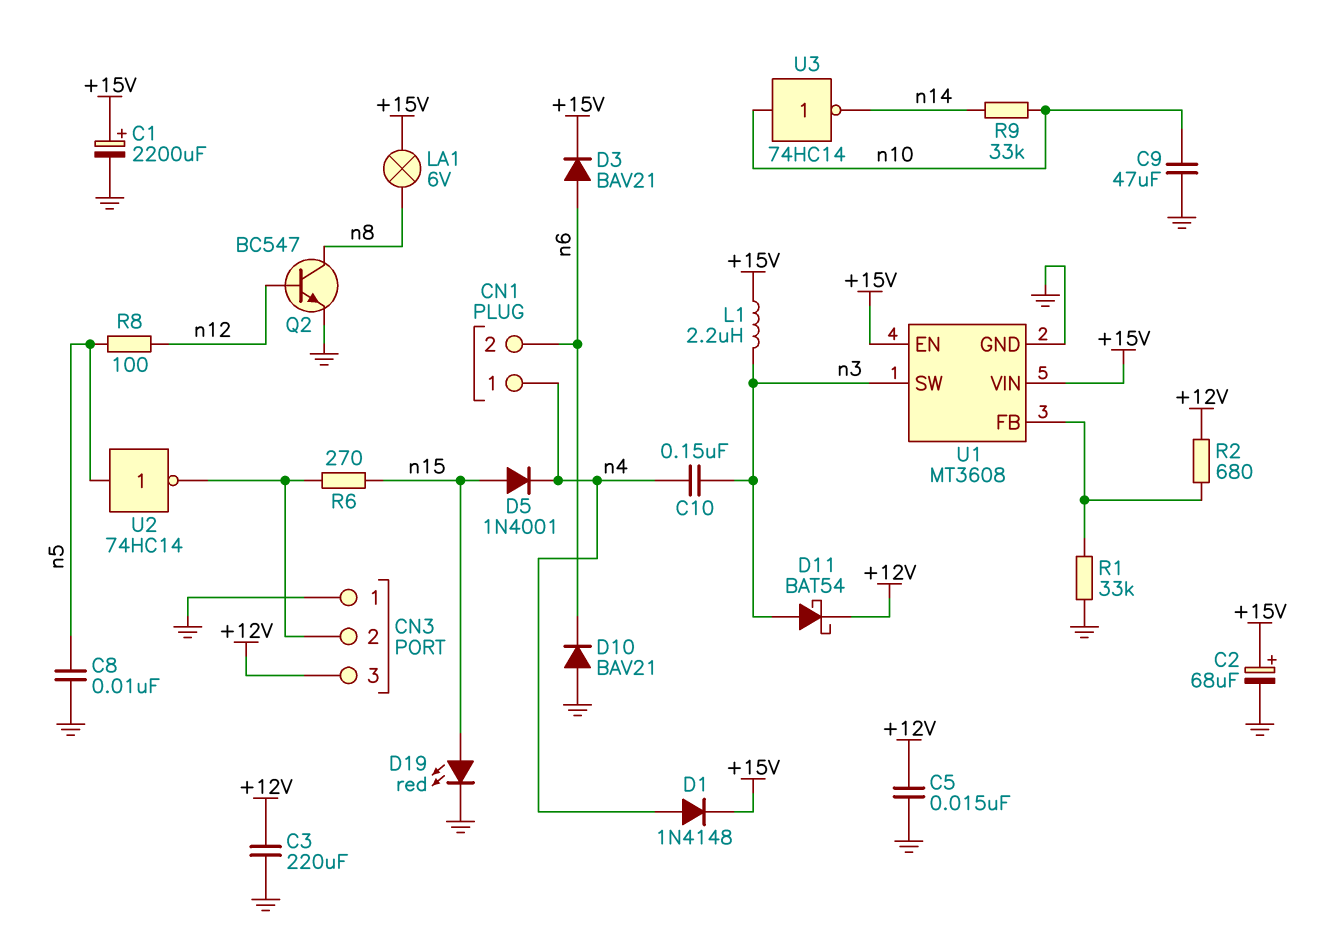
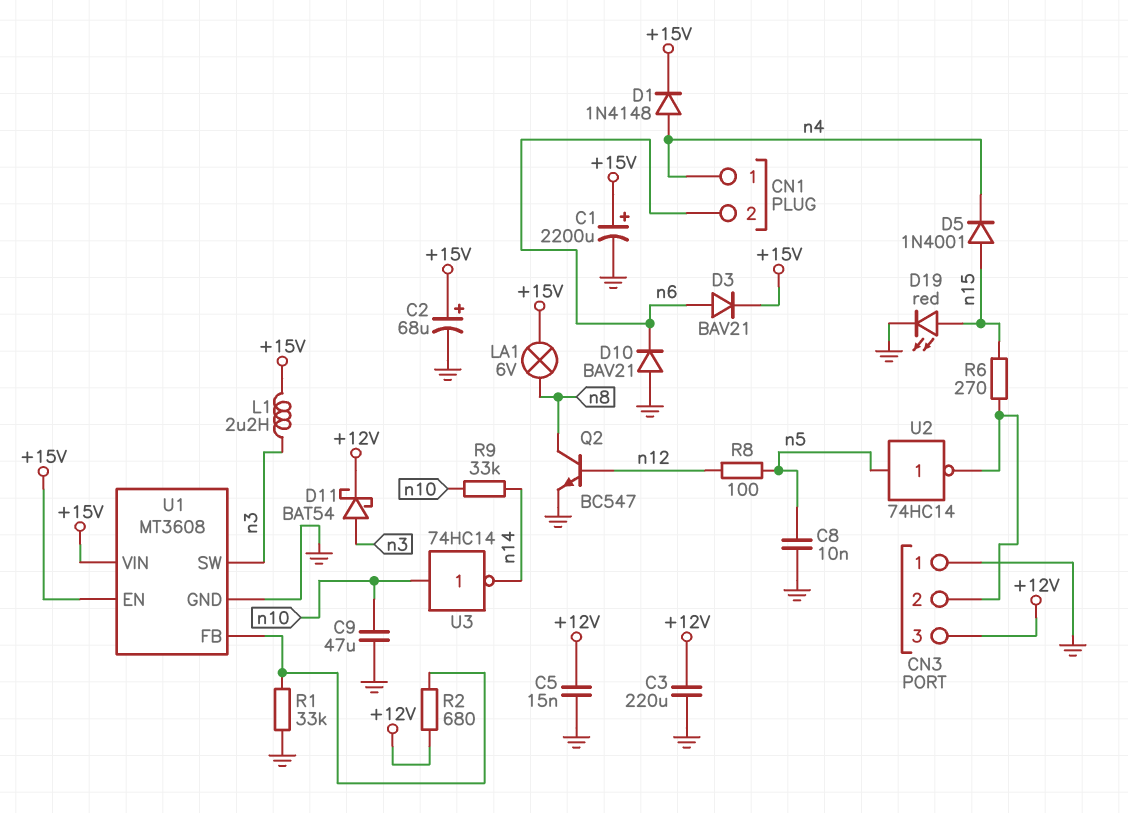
C10: 150nF (n3, n4) -> none

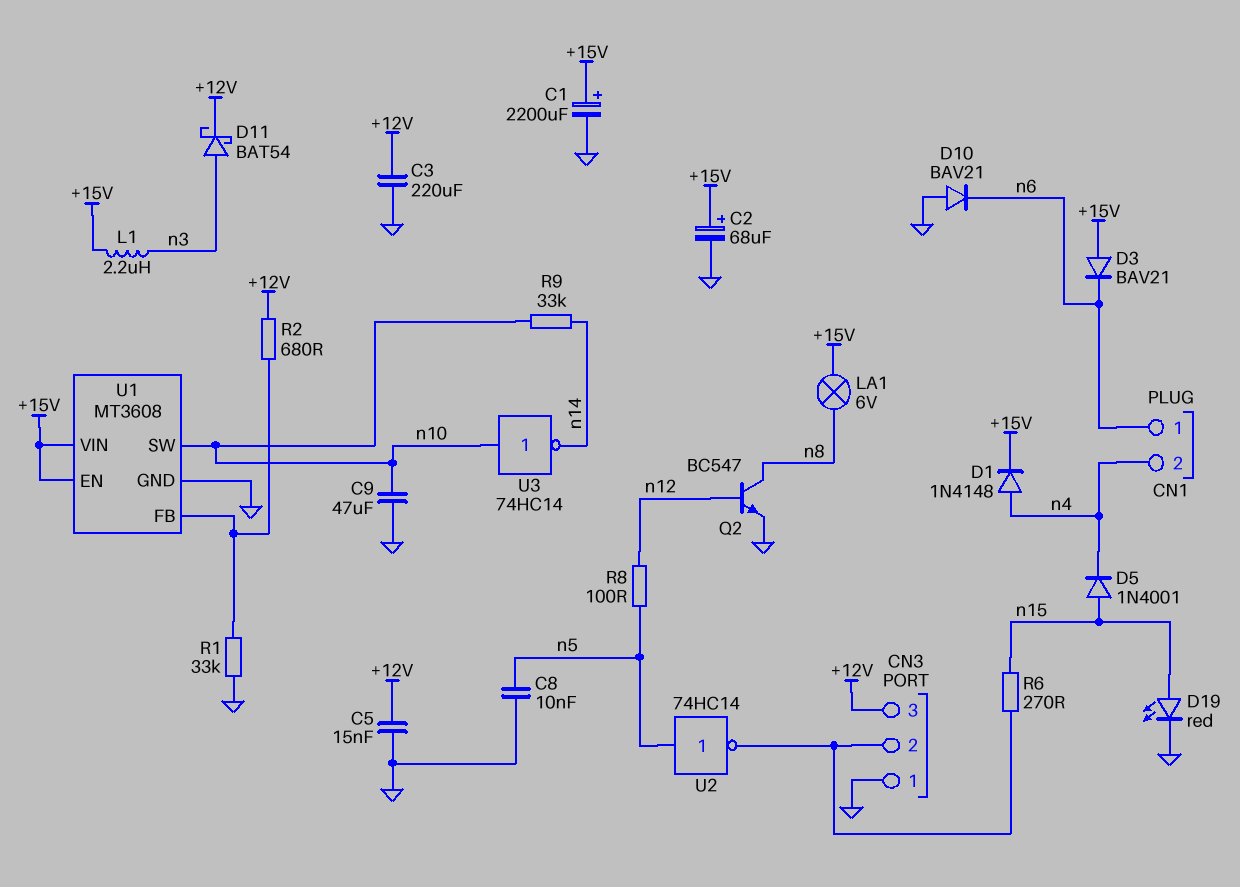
CN1 pin 1: n4 -> n6
CN1 pin 2: n6 -> n4
D3: diode BAV21 (A n6, K +15V) -> diode BAV21 (A +15V, K n6)
U1 pin SW: n3 -> n10

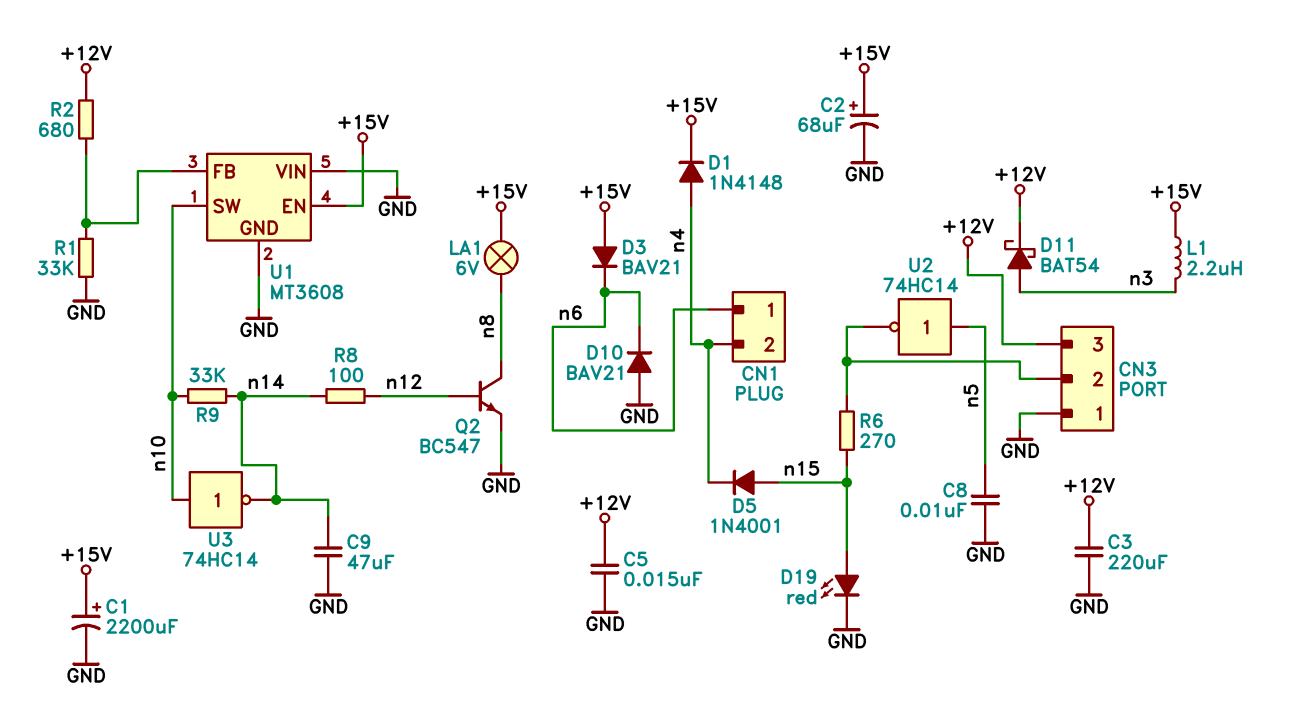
C9: 47uF (GND, n10) -> 47uF (GND, n14)
R8: 100 (n5, n12) -> 100 (n12, n14)
U1 pin VIN: +15V -> GND

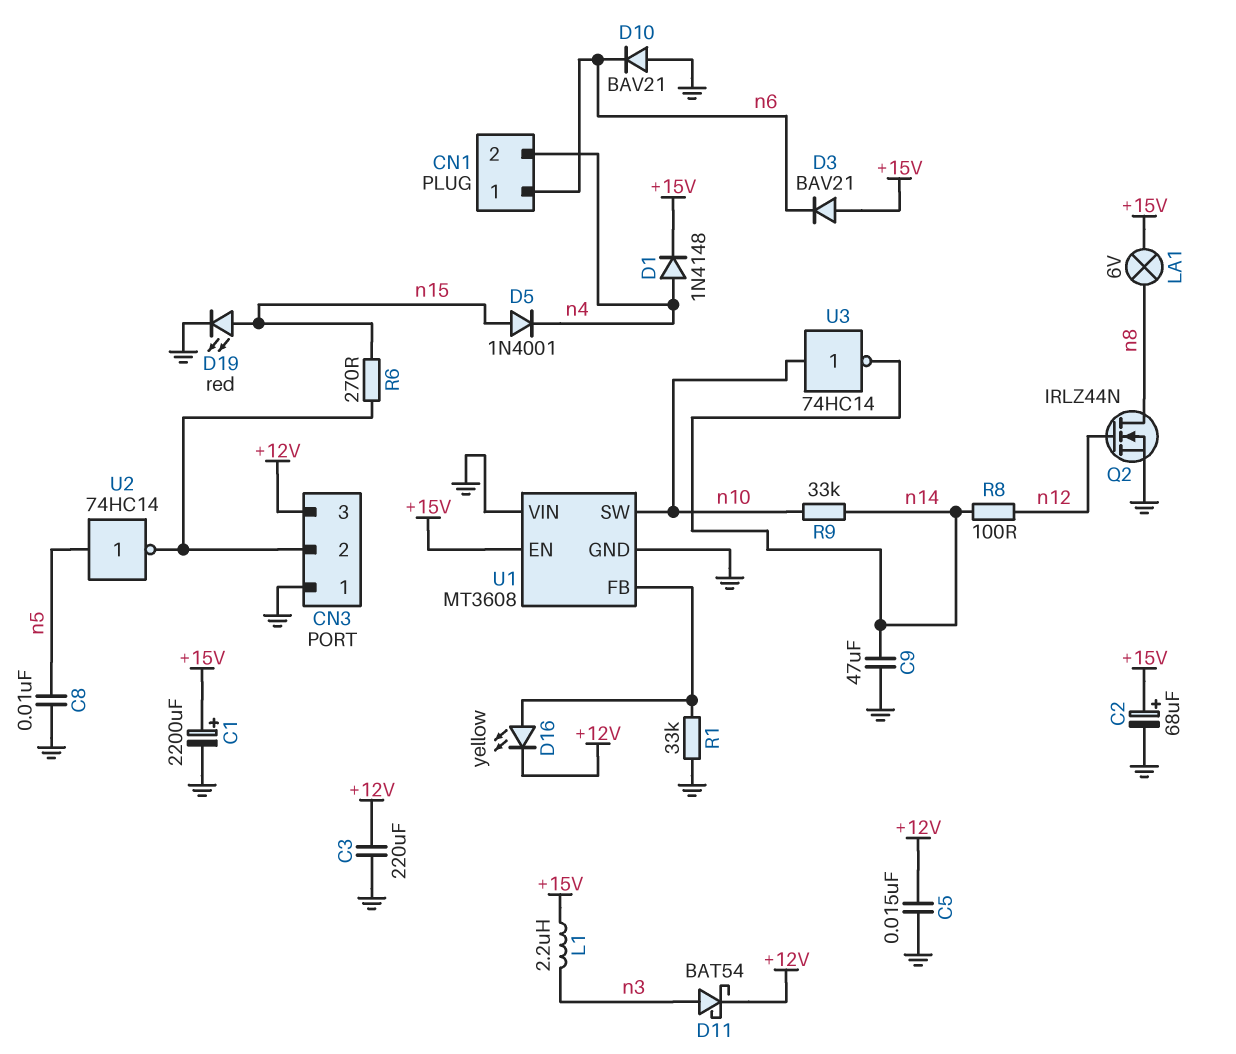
D16: none -> LED yellow (A U1/FB, K +12V)
Q2: NPN BC547 (B n12, C n8, E GND) -> NMOS IRLZ44N (G n12, D n8, S GND)
R2: 680 (+12V, U1/FB) -> none

